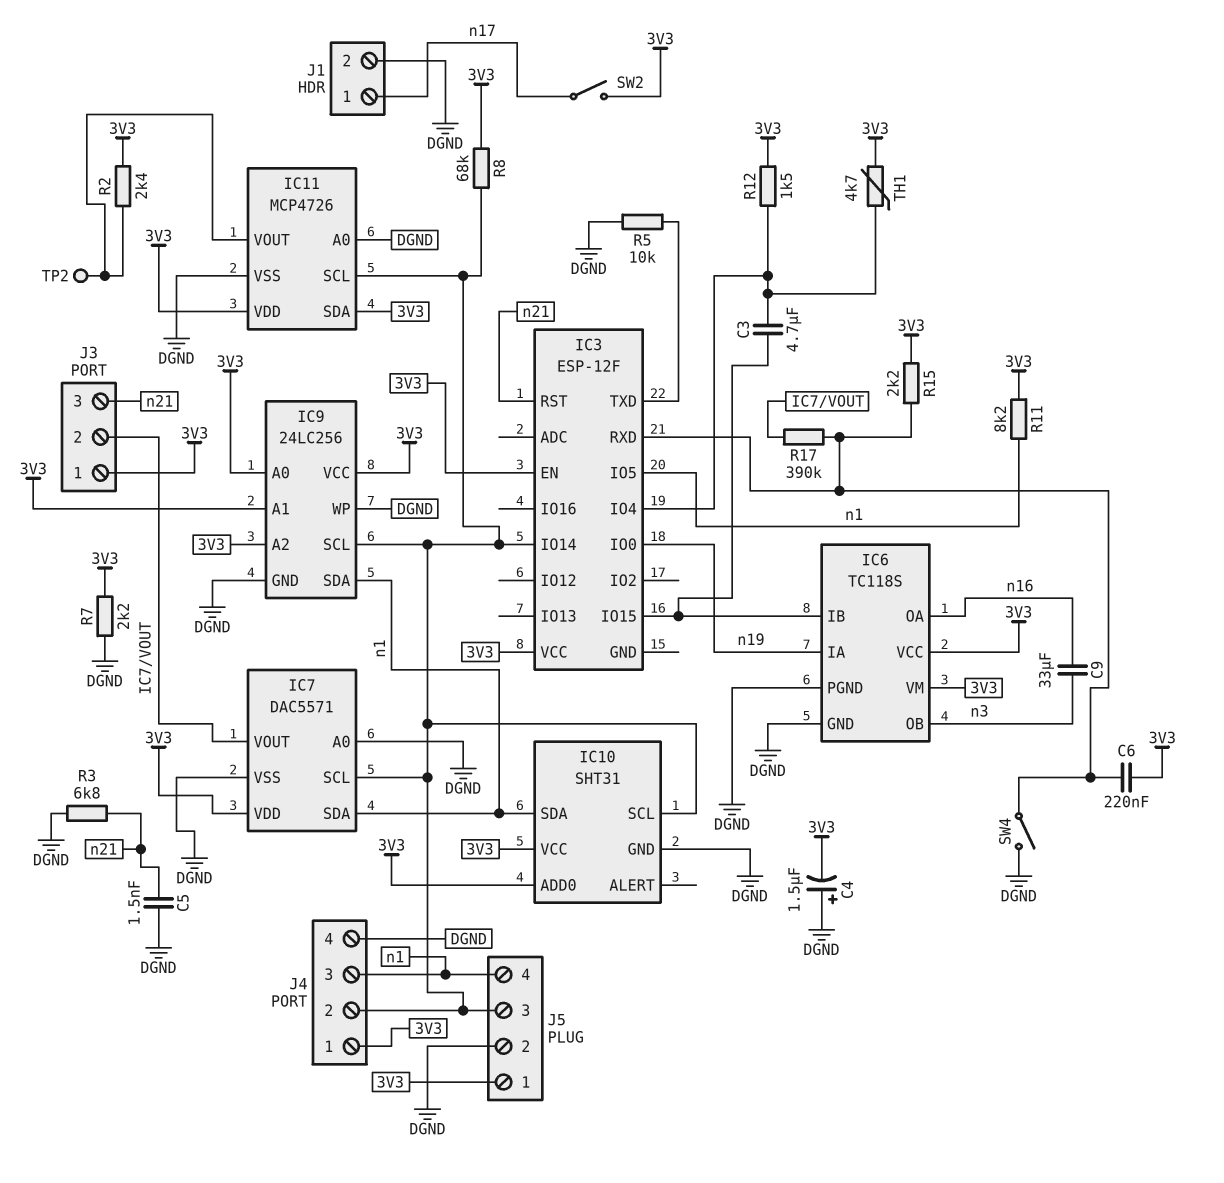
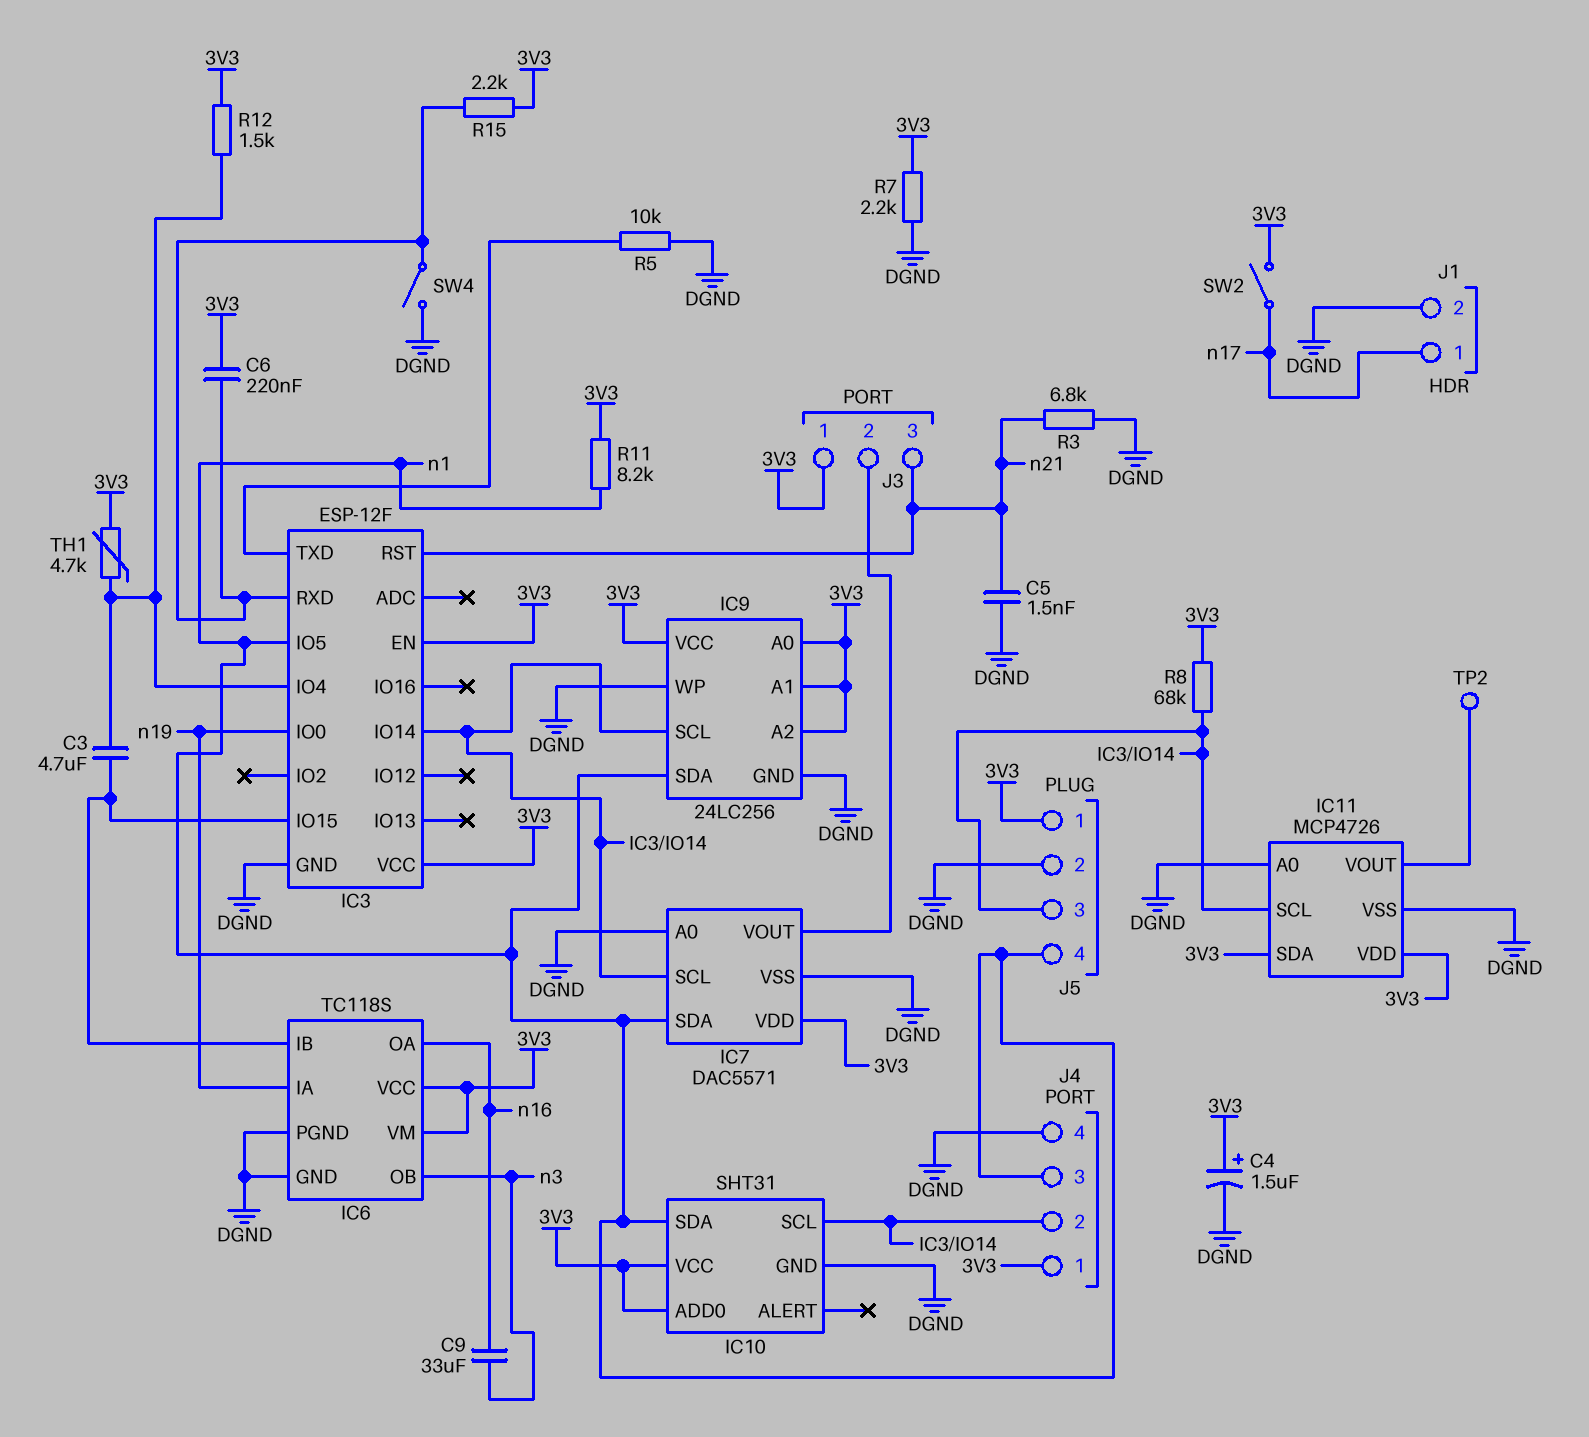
C4: 1.5uF (plus DGND, minus 3V3) -> 1.5uF (plus 3V3, minus DGND)
IC3 pin GND: none -> DGND
R2: 2.4k (3V3, IC11/VOUT) -> none
R17: 390k (IC3/RXD, IC7/VOUT) -> none

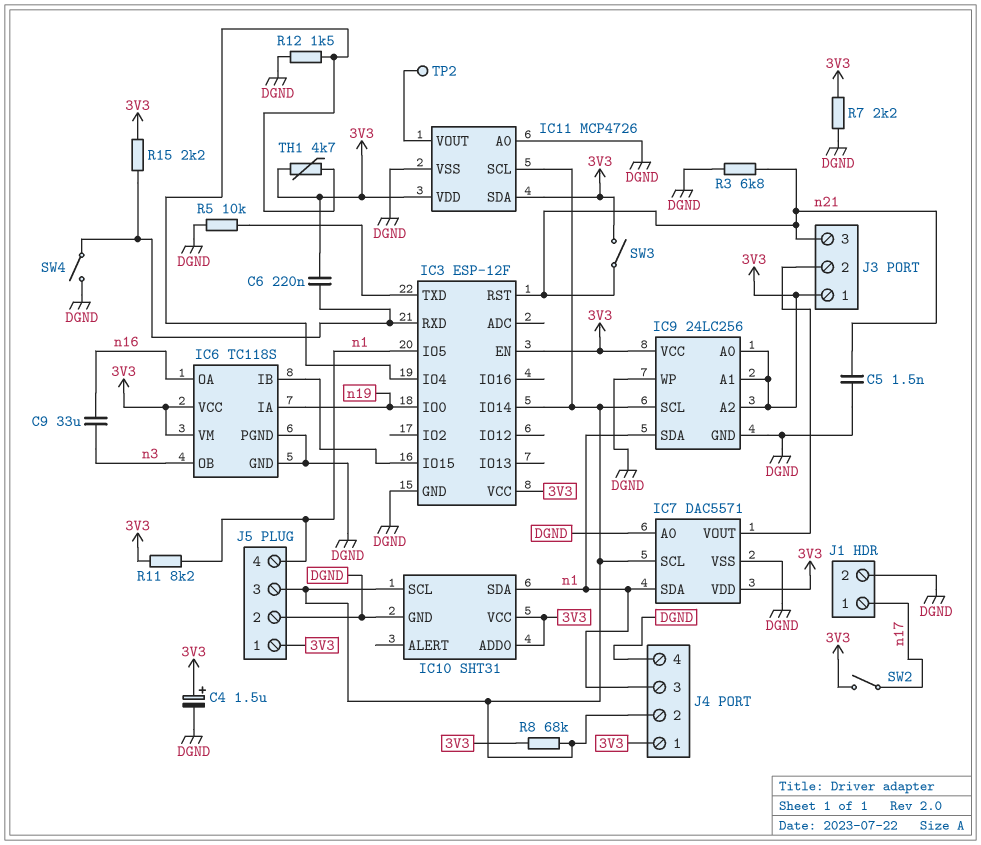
C3: 4.7uF (IC3/IO4, IC3/IO15) -> none
R12: 1.5k (3V3, IC3/IO4) -> 1.5k (DGND, IC3/IO4)
SW3: none -> switch (3V3, n21)

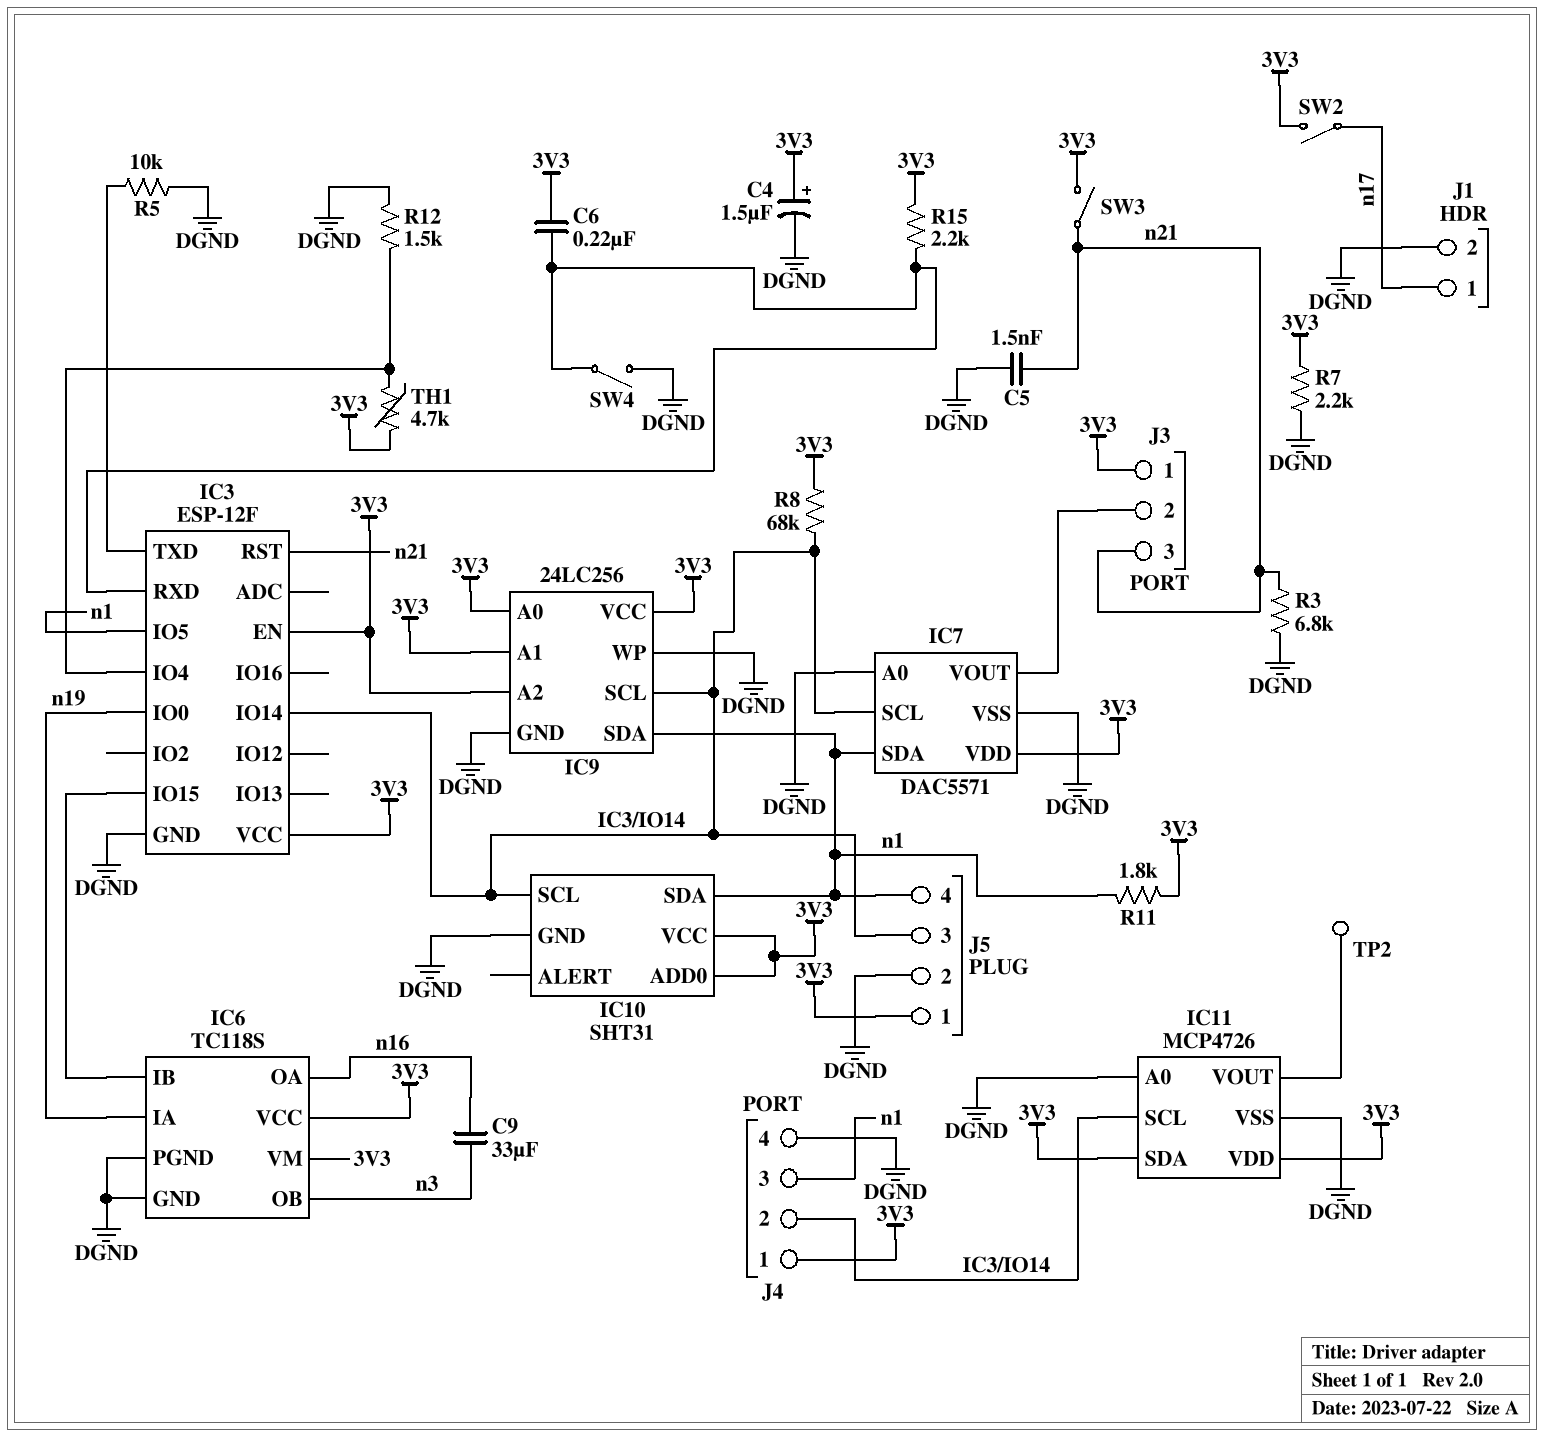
R11: 8.2k (3V3, n1) -> 1.8k (3V3, n1)

